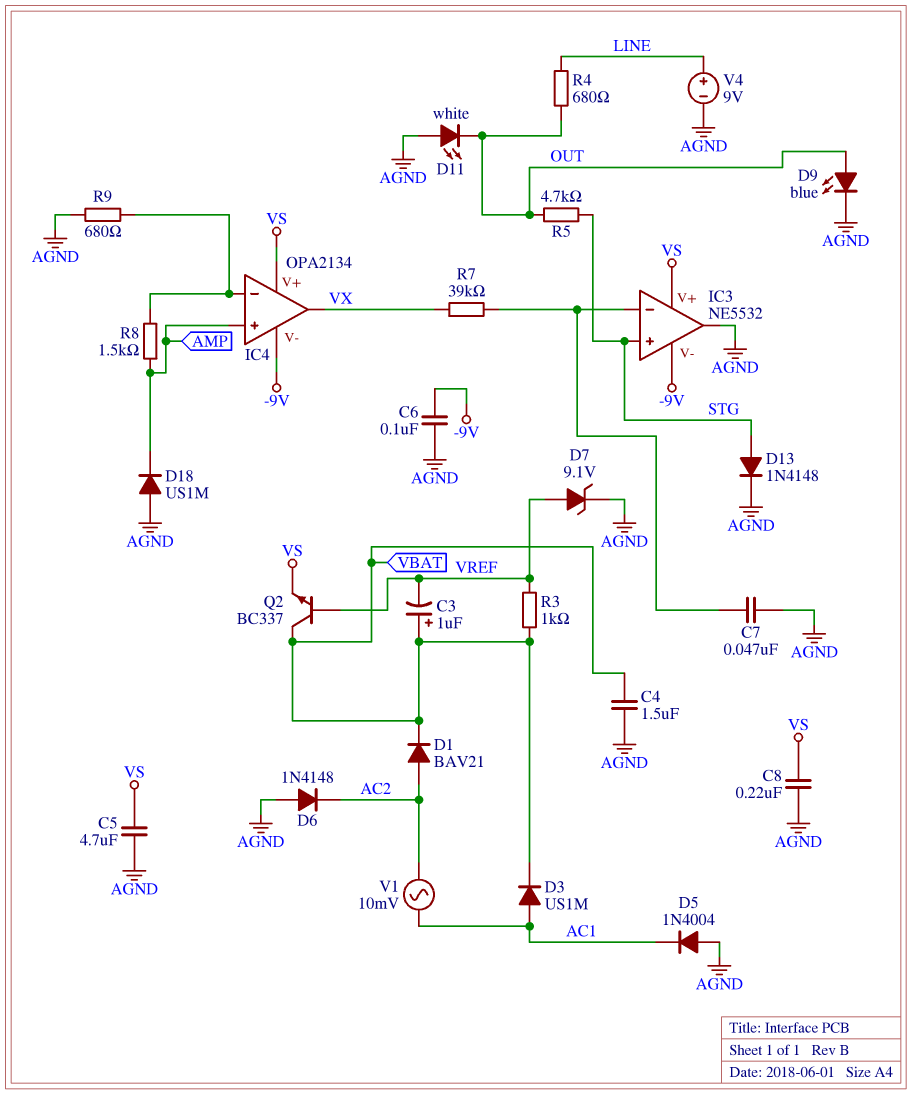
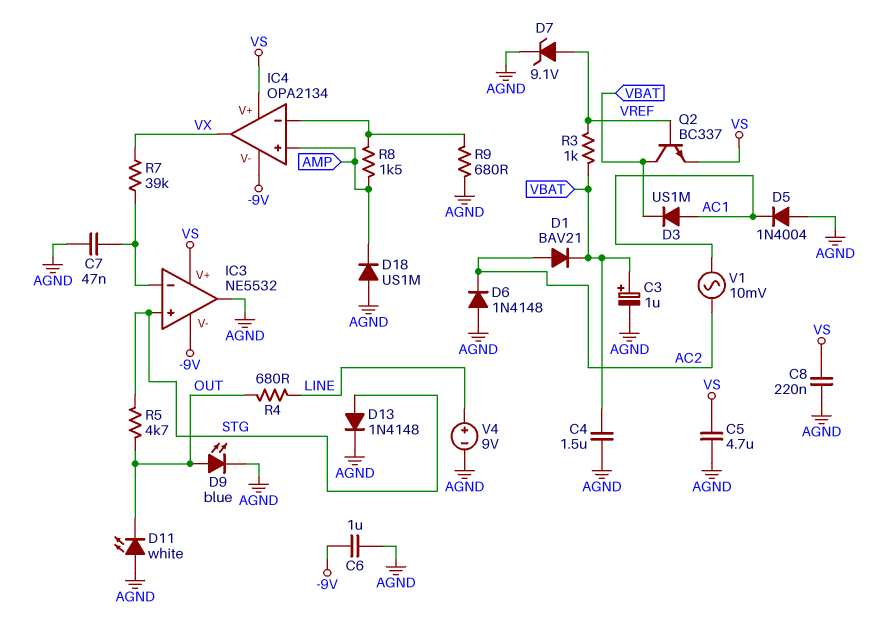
C3: 1uF (plus VBAT, minus VREF) -> 1uF (plus VBAT, minus AGND)
C6: 100nF (-9V, AGND) -> 1uF (-9V, AGND)

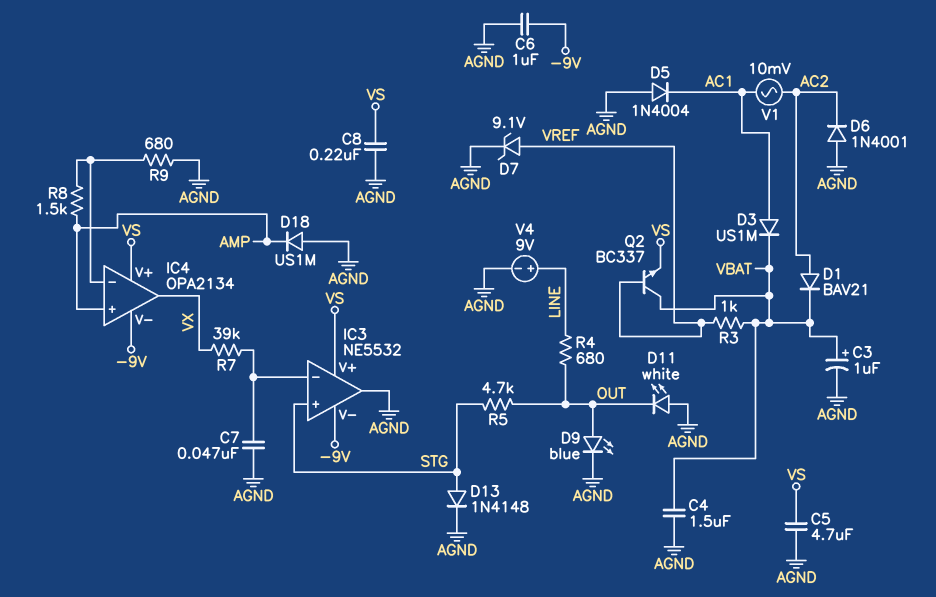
D6: diode 1N4148 (A AGND, K AC2) -> diode 1N4001 (A AGND, K AC2)

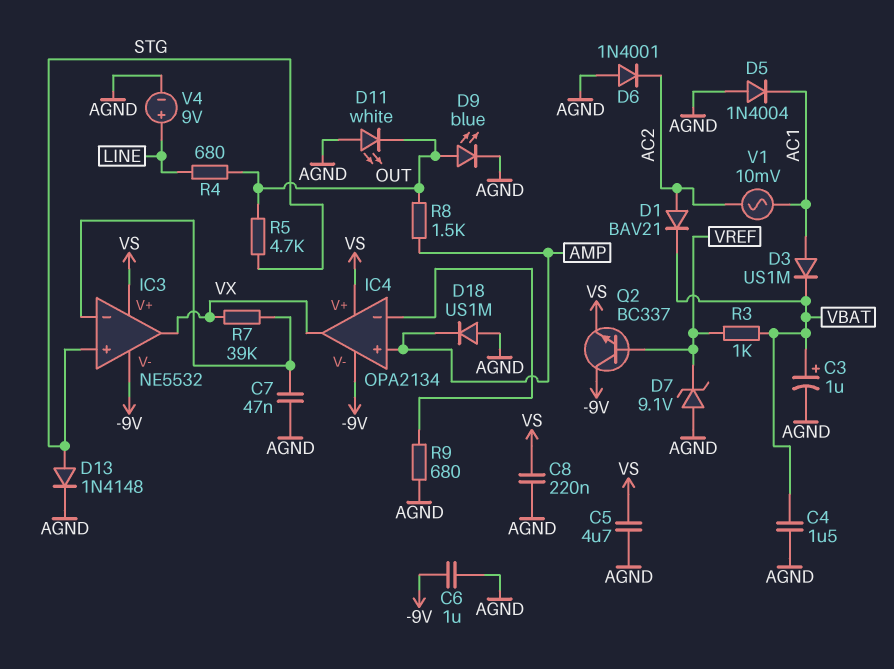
D7: zener 9.1V (A VREF, K AGND) -> zener 9.1V (A AGND, K VREF)
IC3 pin out: AGND -> VX
Q2: NPN BC337 (B VREF, C VBAT, E VS) -> NPN BC337 (B VREF, C -9V, E VS)
R8: 1.5k (AMP, IC4/in-) -> 1.5k (AMP, OUT)

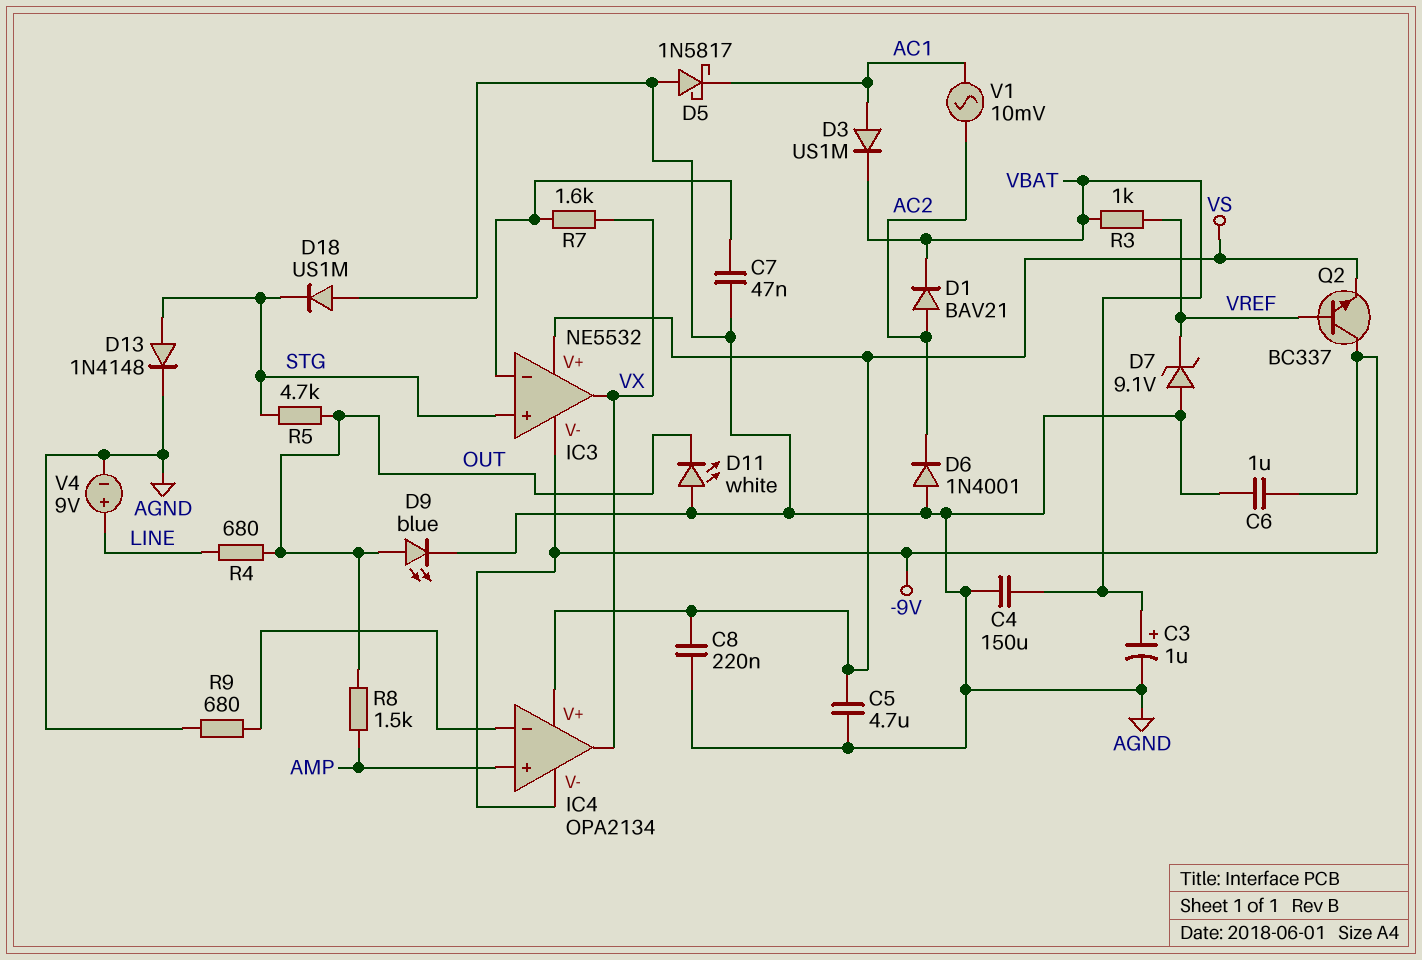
C4: 1.5uF (AGND, VBAT) -> 150uF (AGND, VBAT)
D5: diode 1N4004 (A AGND, K AC1) -> schottky 1N5817 (A AGND, K AC1)
D18: diode US1M (A AGND, K AMP) -> diode US1M (A AGND, K STG)
R7: 39k (IC3/in-, VX) -> 1.6k (IC3/in-, VX)

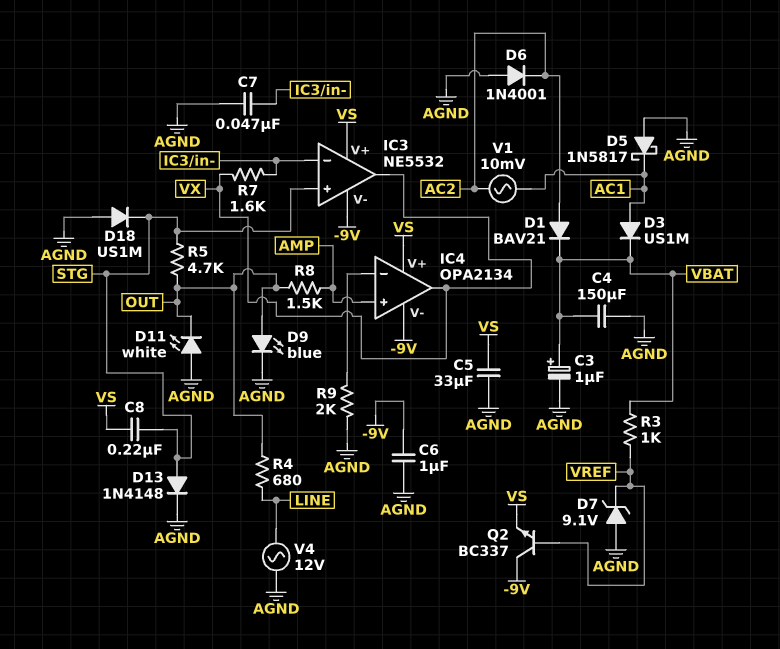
C5: 4.7uF (AGND, VS) -> 33uF (AGND, VS)
C8: 220nF (AGND, VS) -> 220nF (STG, VS)
R9: 680 (AGND, IC4/in-) -> 2k (AGND, IC4/in-)
V4: 9V (plus LINE, minus AGND) -> AC 12V (AGND, LINE)

